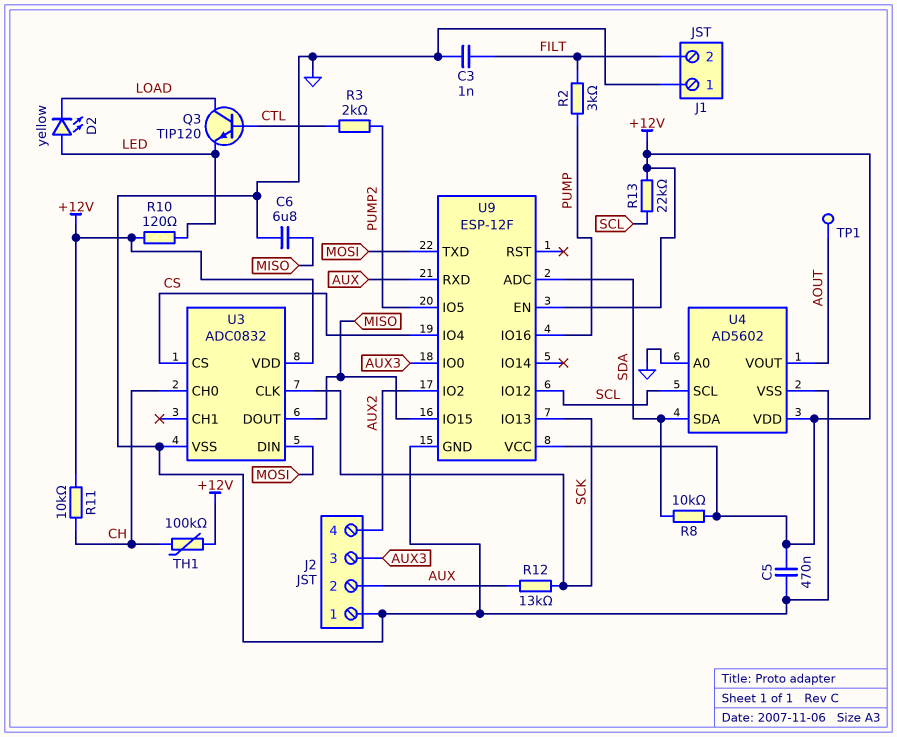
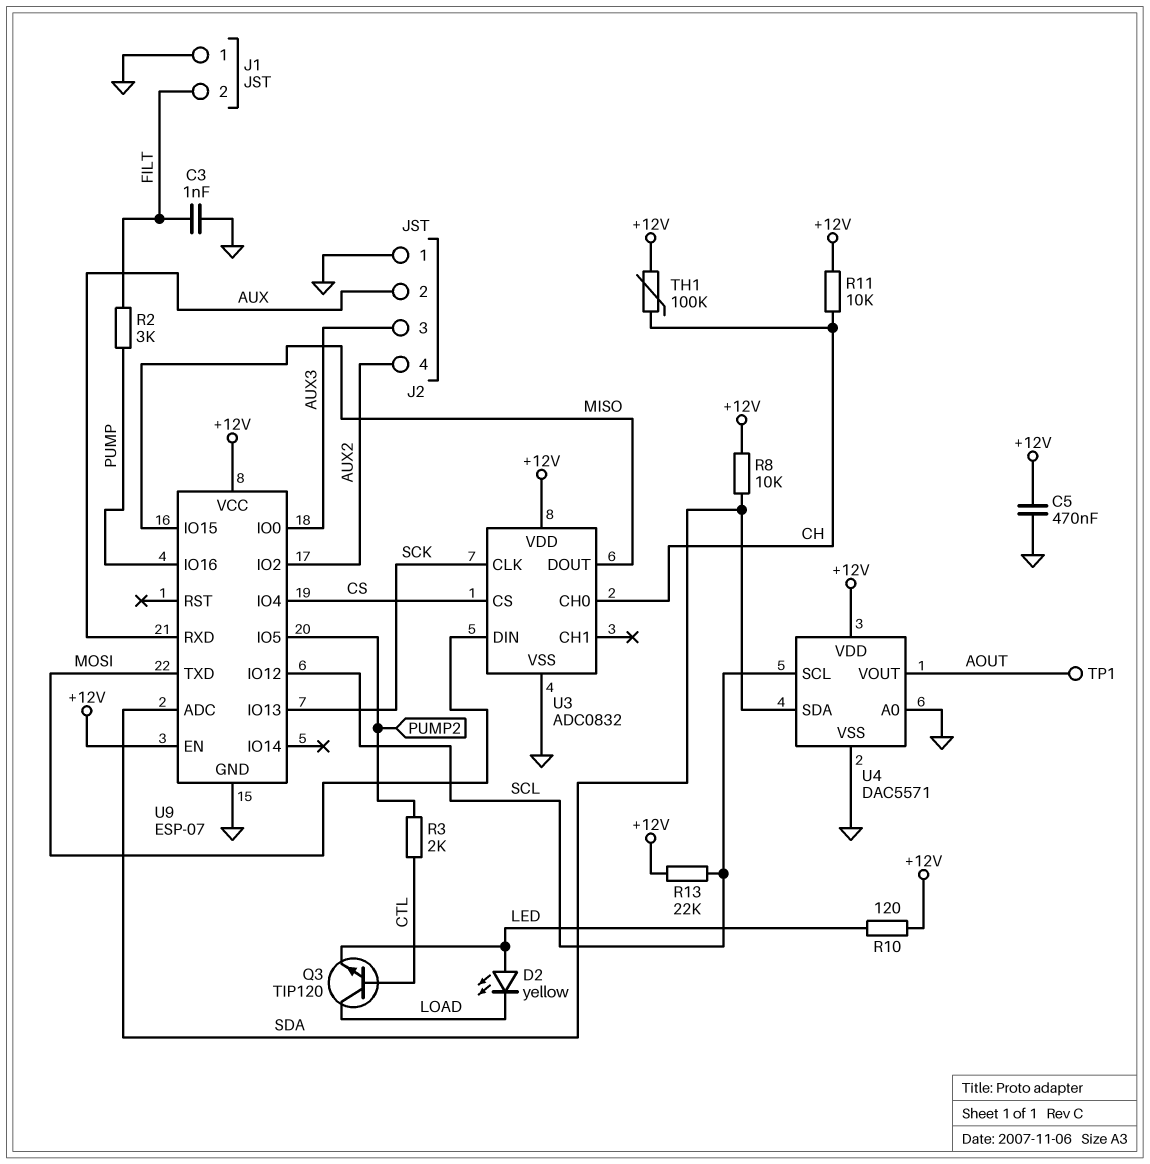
C6: 6.8uF (GND, MISO) -> none
R12: 13k (AUX, SCK) -> none
U4: AD5602 -> DAC5571
U9: ESP-12F -> ESP-07

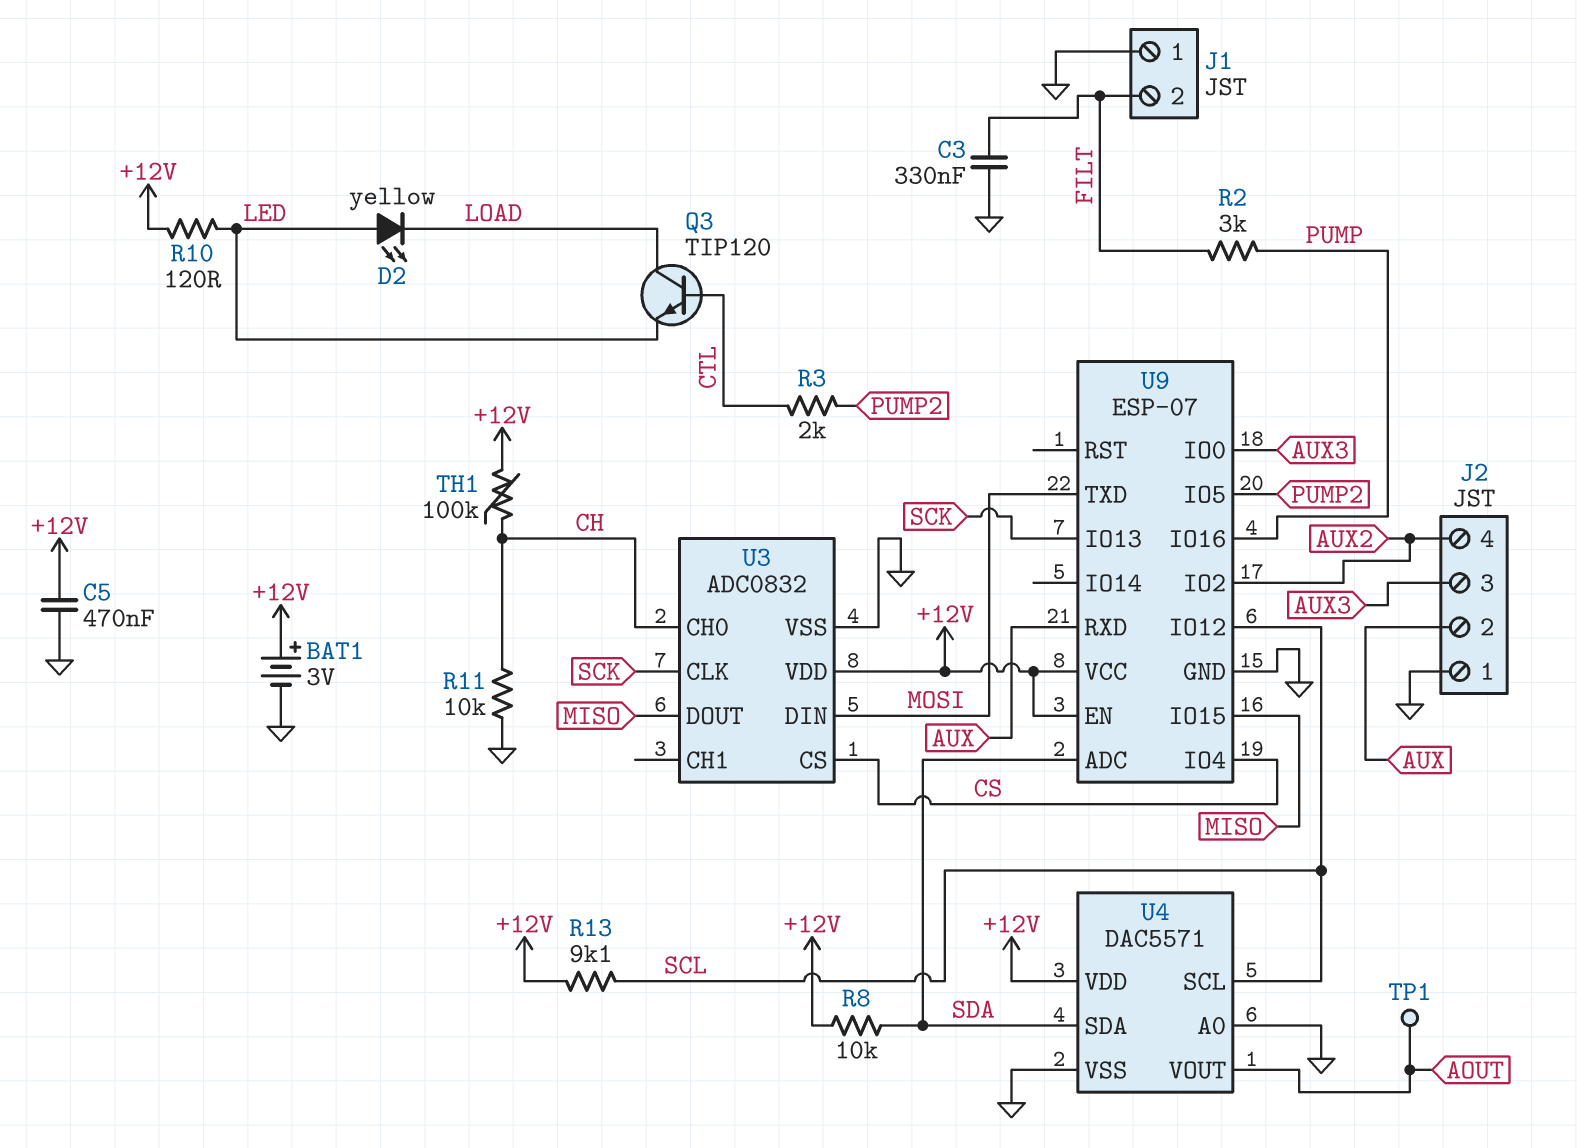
BAT1: none -> 3V (plus +12V, minus GND)
C3: 1nF (FILT, GND) -> 330nF (FILT, GND)
R11: 10k (+12V, CH) -> 10k (CH, GND)
R13: 22k (+12V, SCL) -> 9.1k (+12V, SCL)

